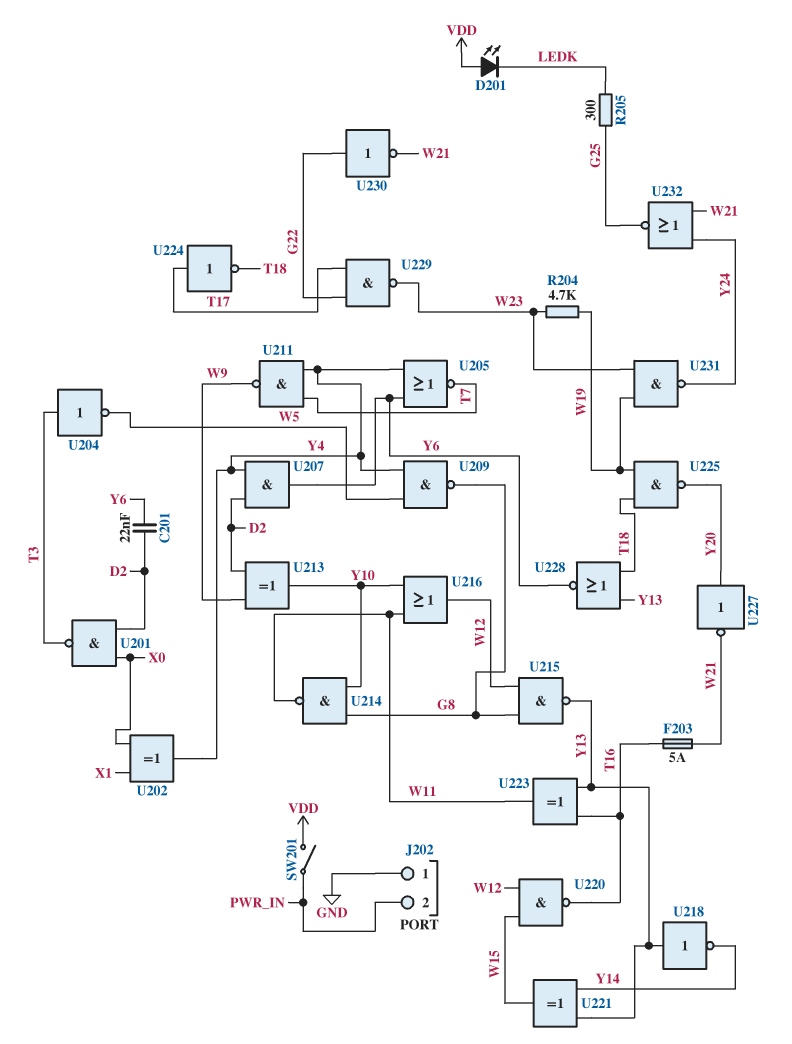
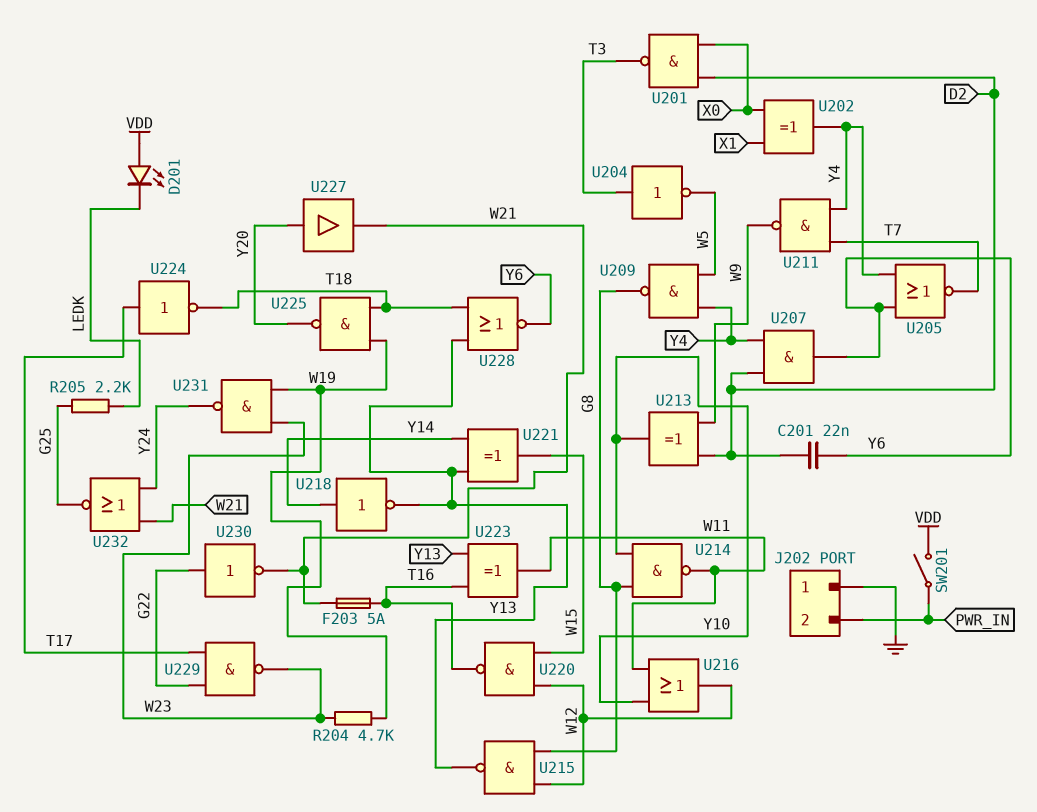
R205: 300 (G25, LEDK) -> 2.2k (G25, LEDK)
U218: NOT (in Y13, out Y14) -> NOT (in Y14, out Y13)
U227: NOT (in Y20, out W21) -> buffer (in Y20, out W21)

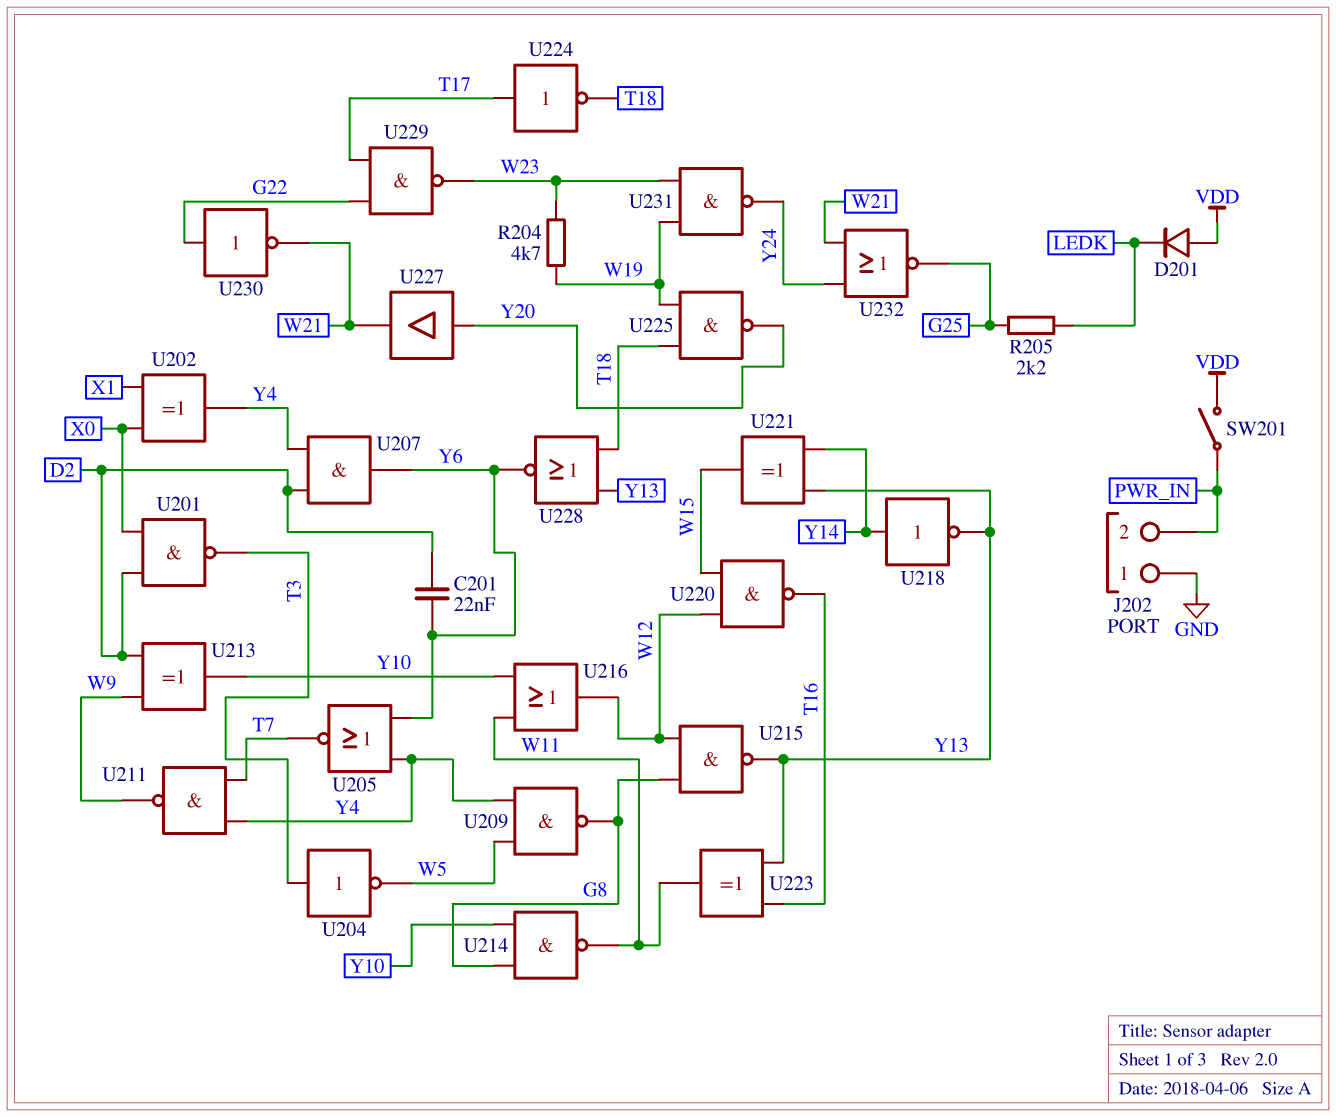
D201: LED (A VDD, K LEDK) -> diode (A VDD, K LEDK)
F203: 5A (T16, W21) -> none

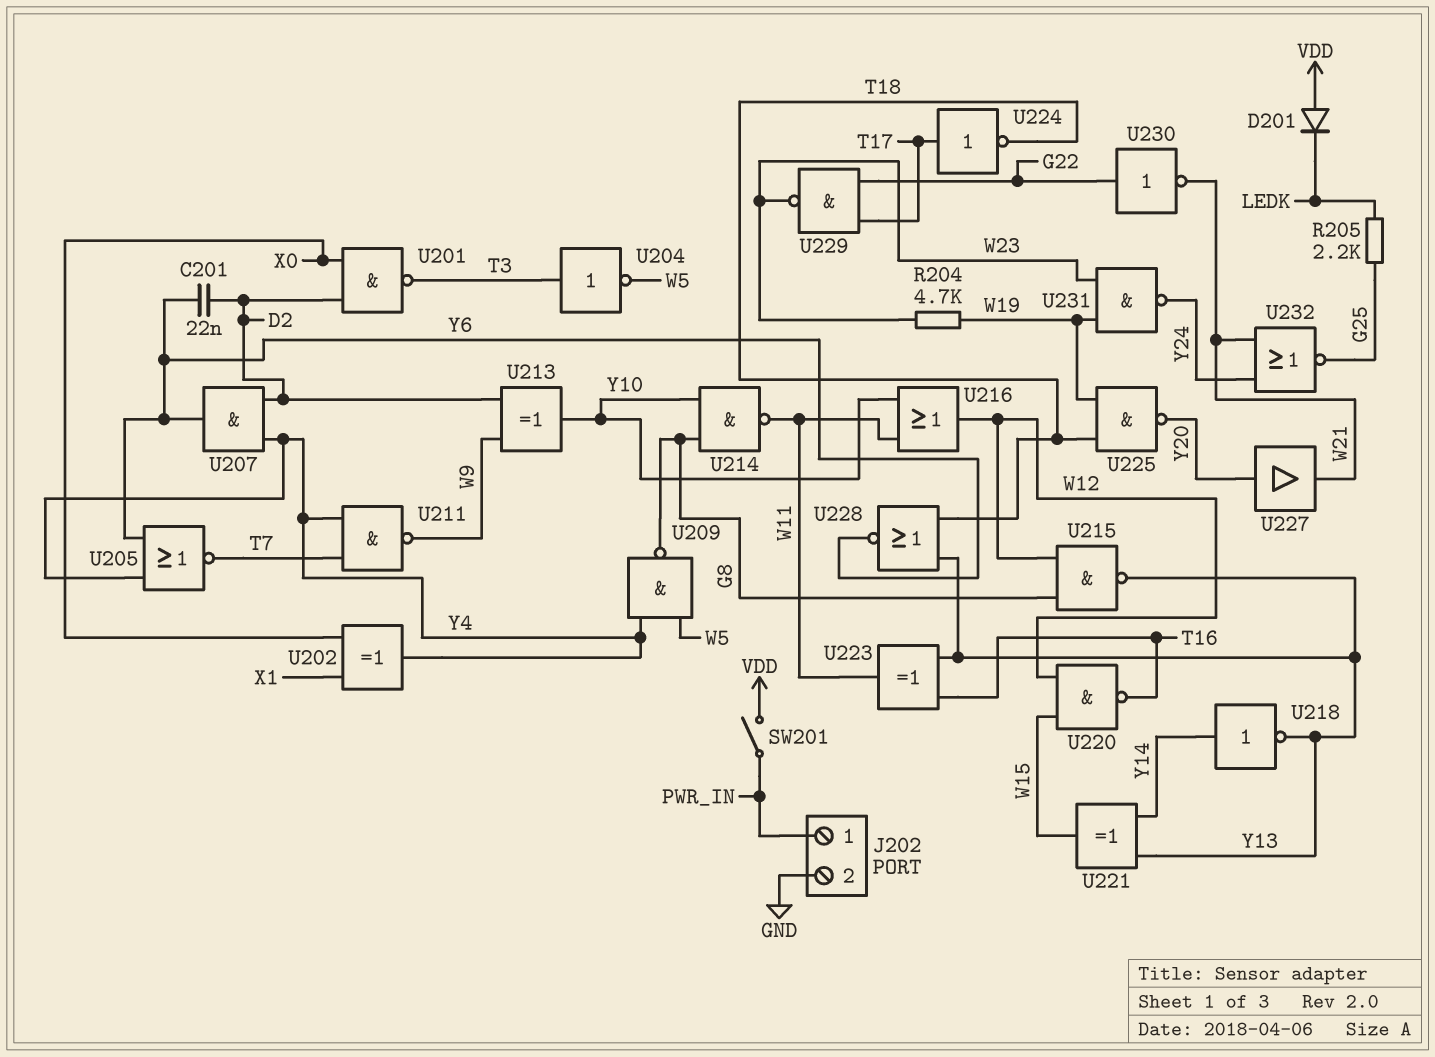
J202 pin 1: GND -> PWR_IN
J202 pin 2: PWR_IN -> GND

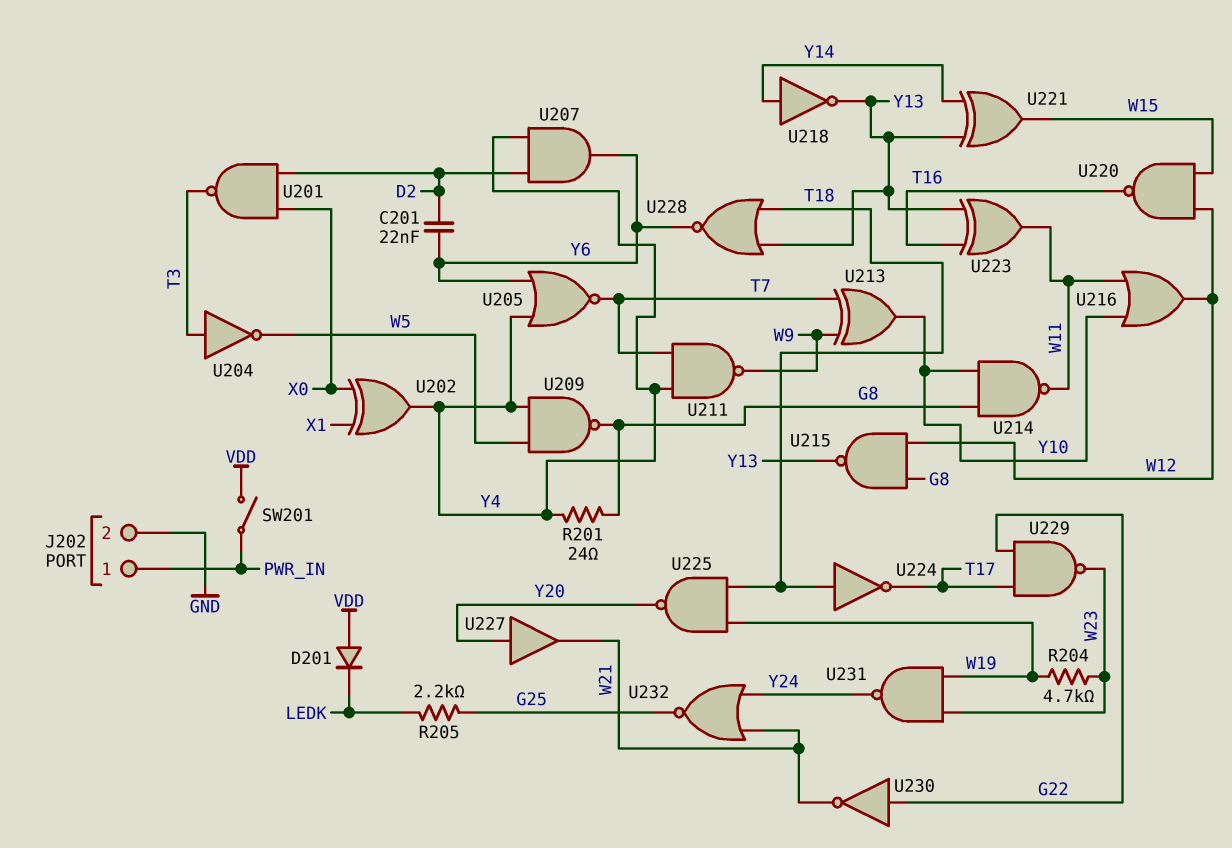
R201: none -> 24 (G8, Y4)
U213: XOR (in D2, in W9, out Y10) -> XOR (in T7, in W9, out Y10)
U224: NOT (in T17, out T18) -> NOT (in T18, out T17)

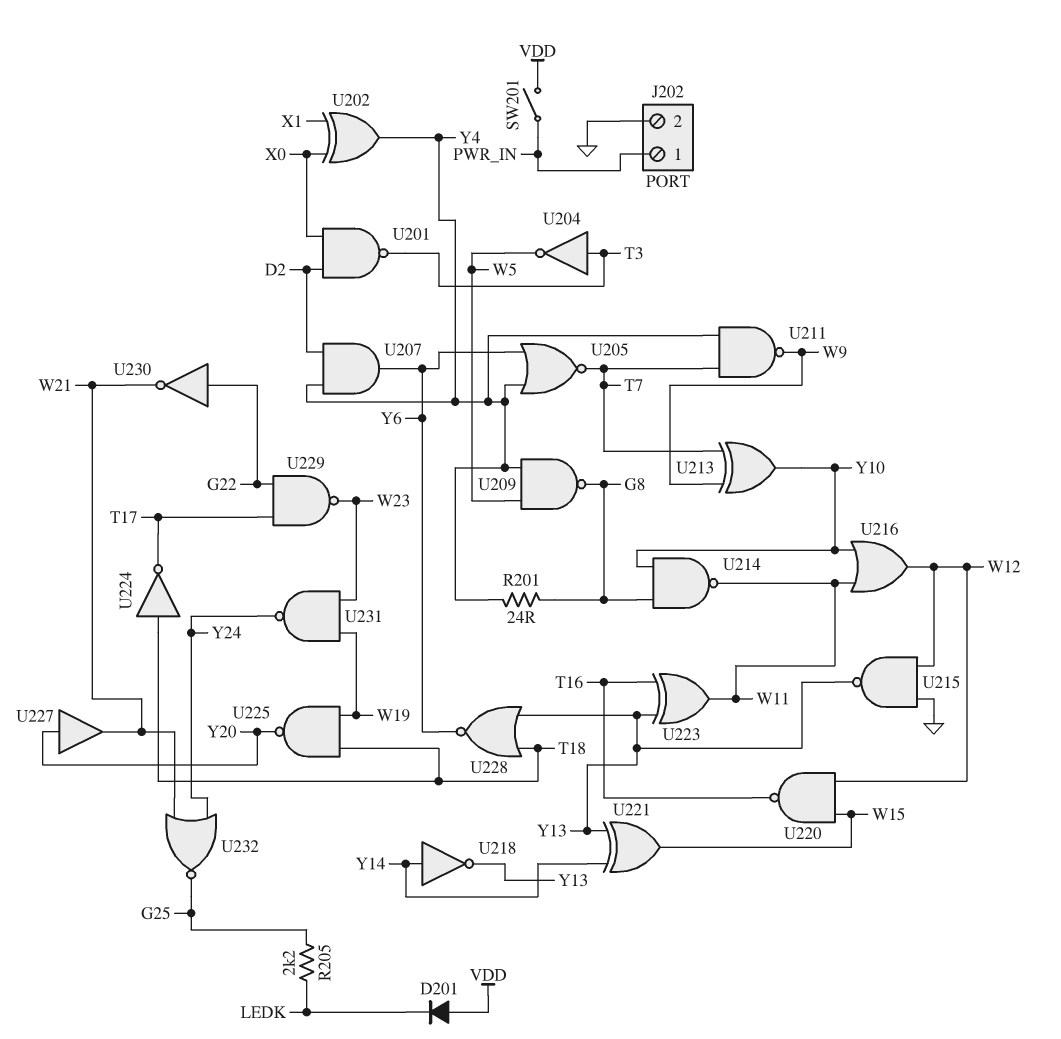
C201: 22nF (D2, Y6) -> none
R204: 4.7k (W19, W23) -> none
U215: NAND (in G8, in W12, out Y13) -> NAND (in GND, in W12, out Y13)

